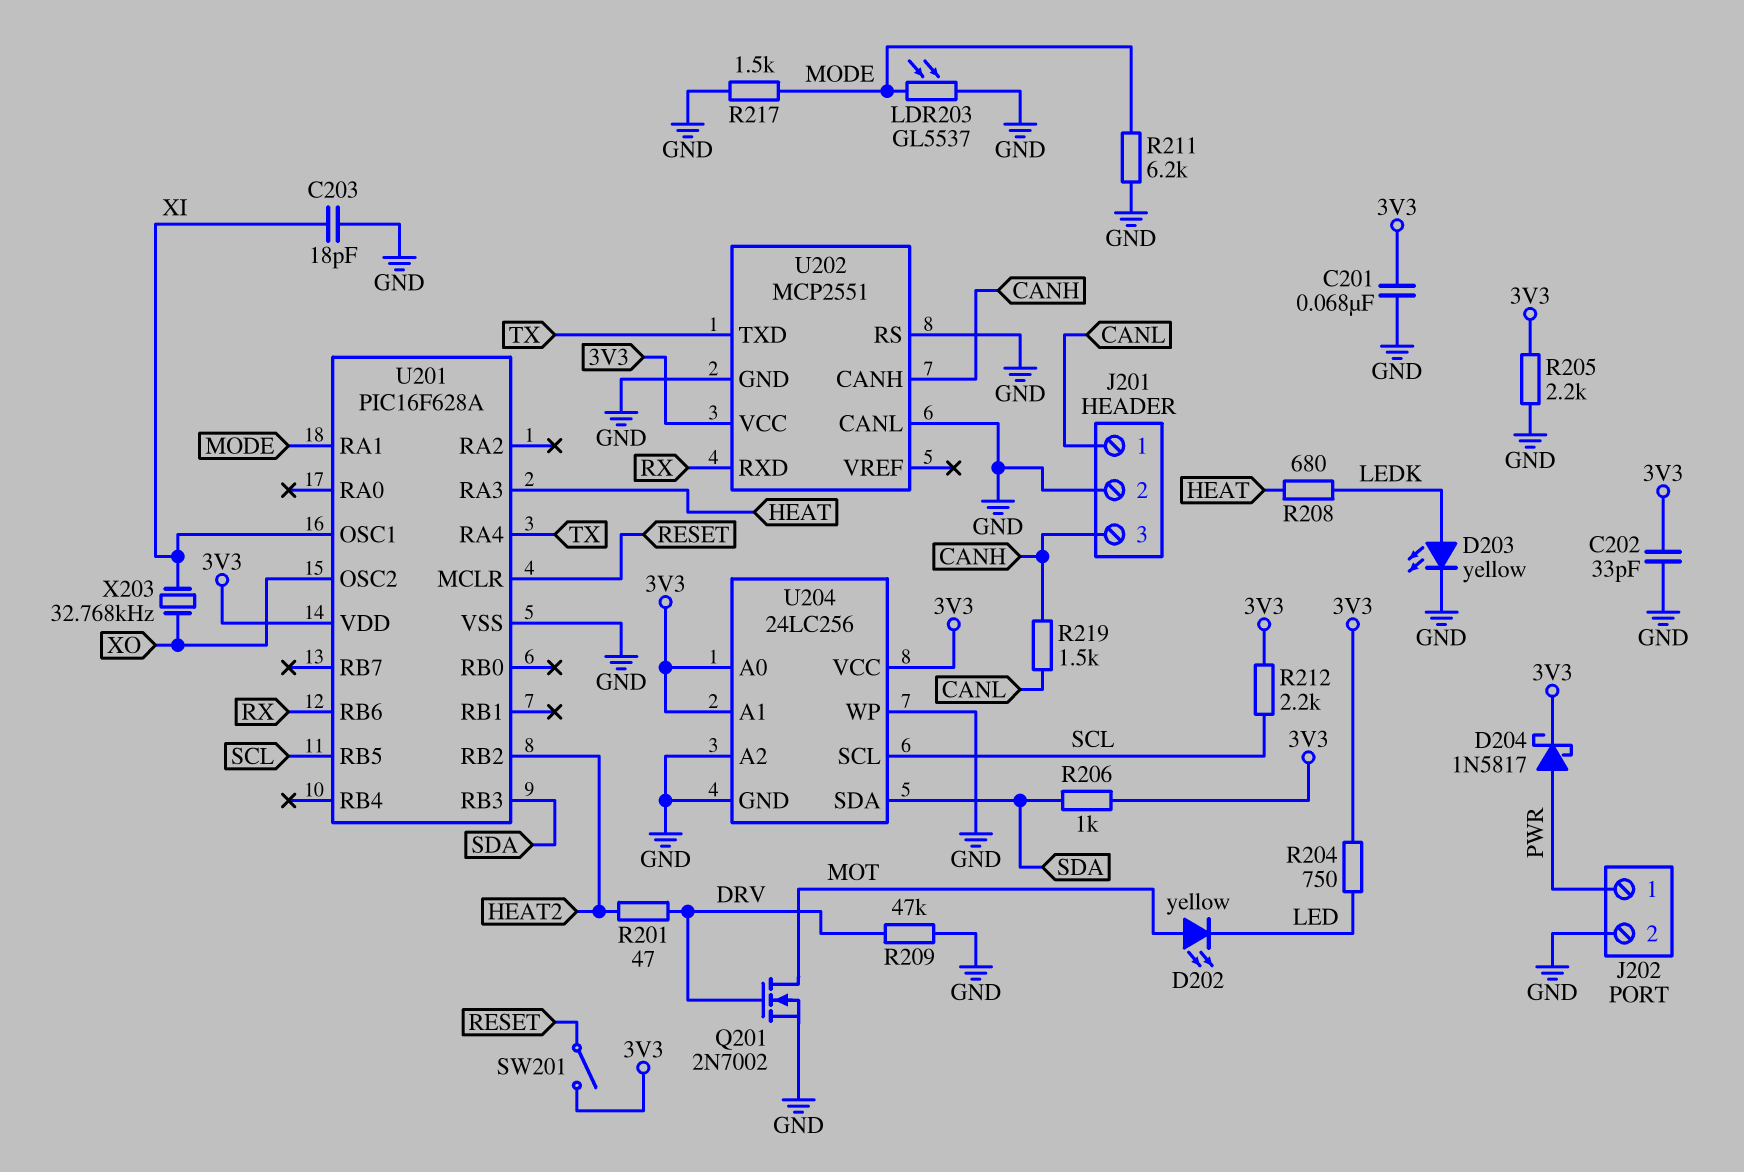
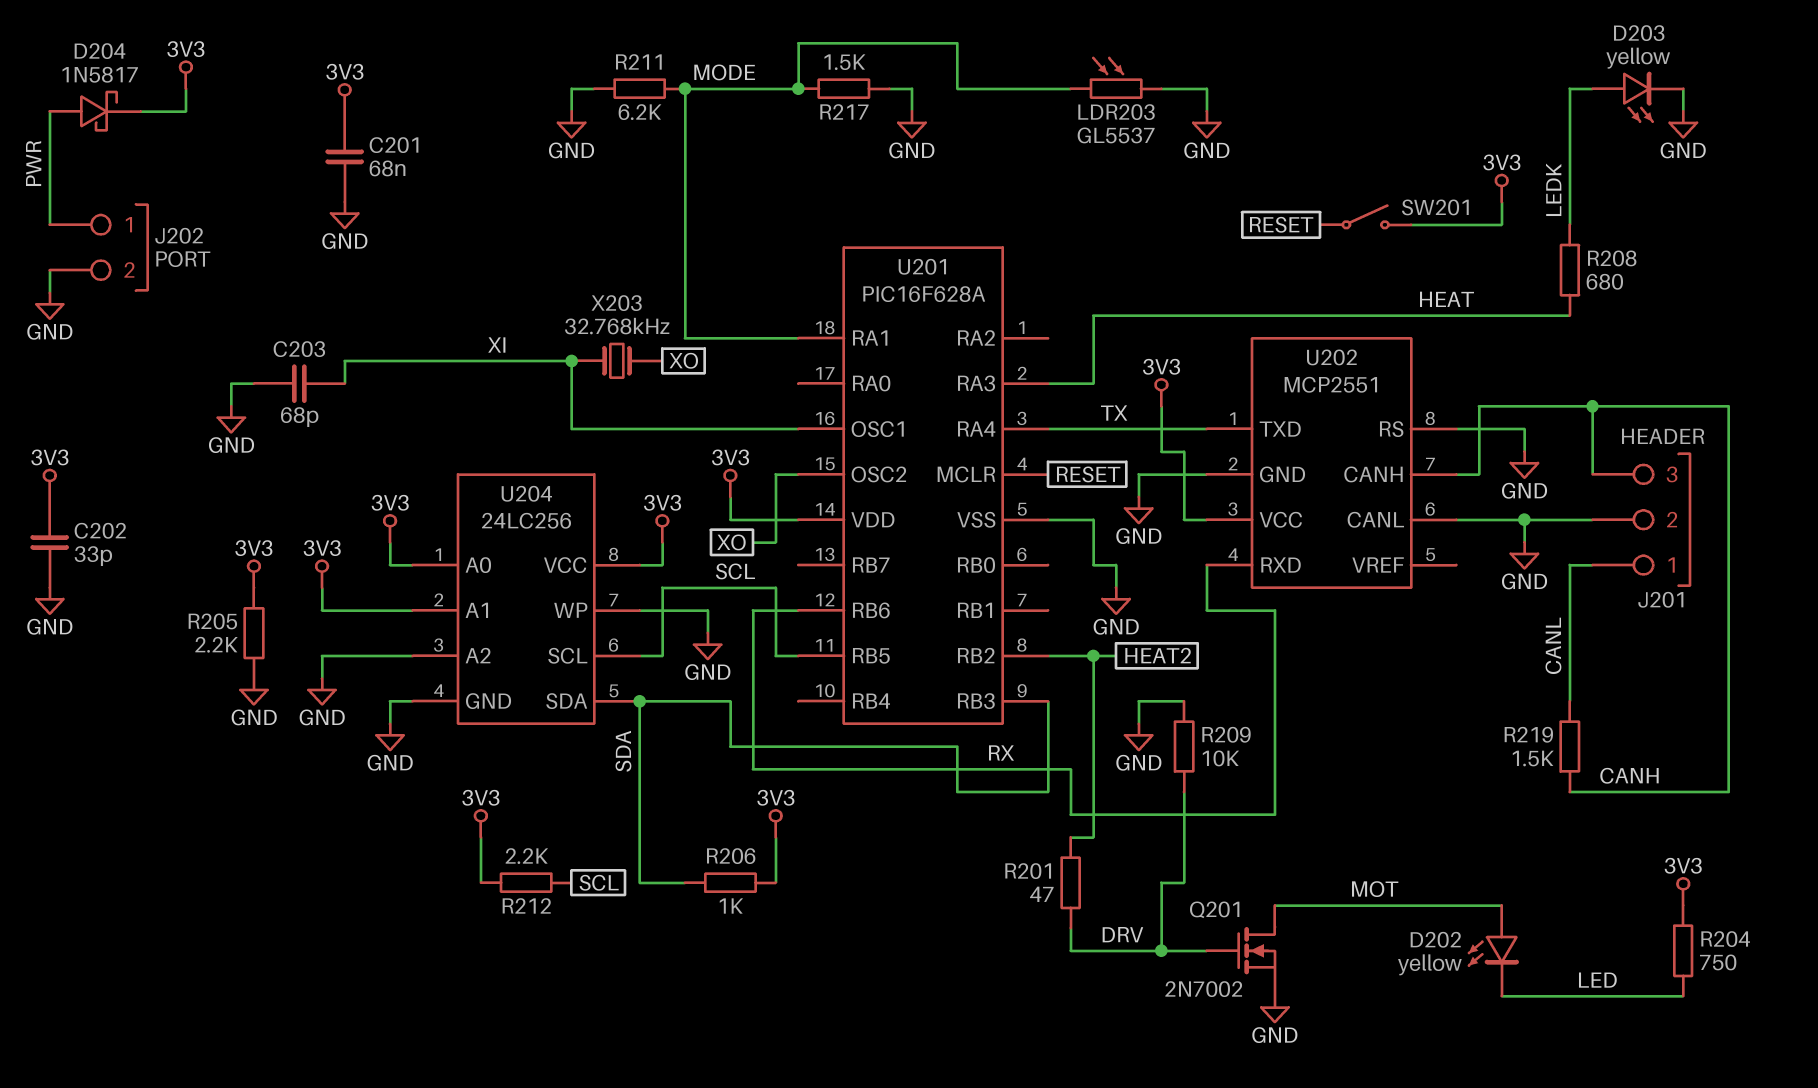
C203: 18pF (GND, XI) -> 68pF (GND, XI)
R209: 47k (DRV, GND) -> 10k (DRV, GND)

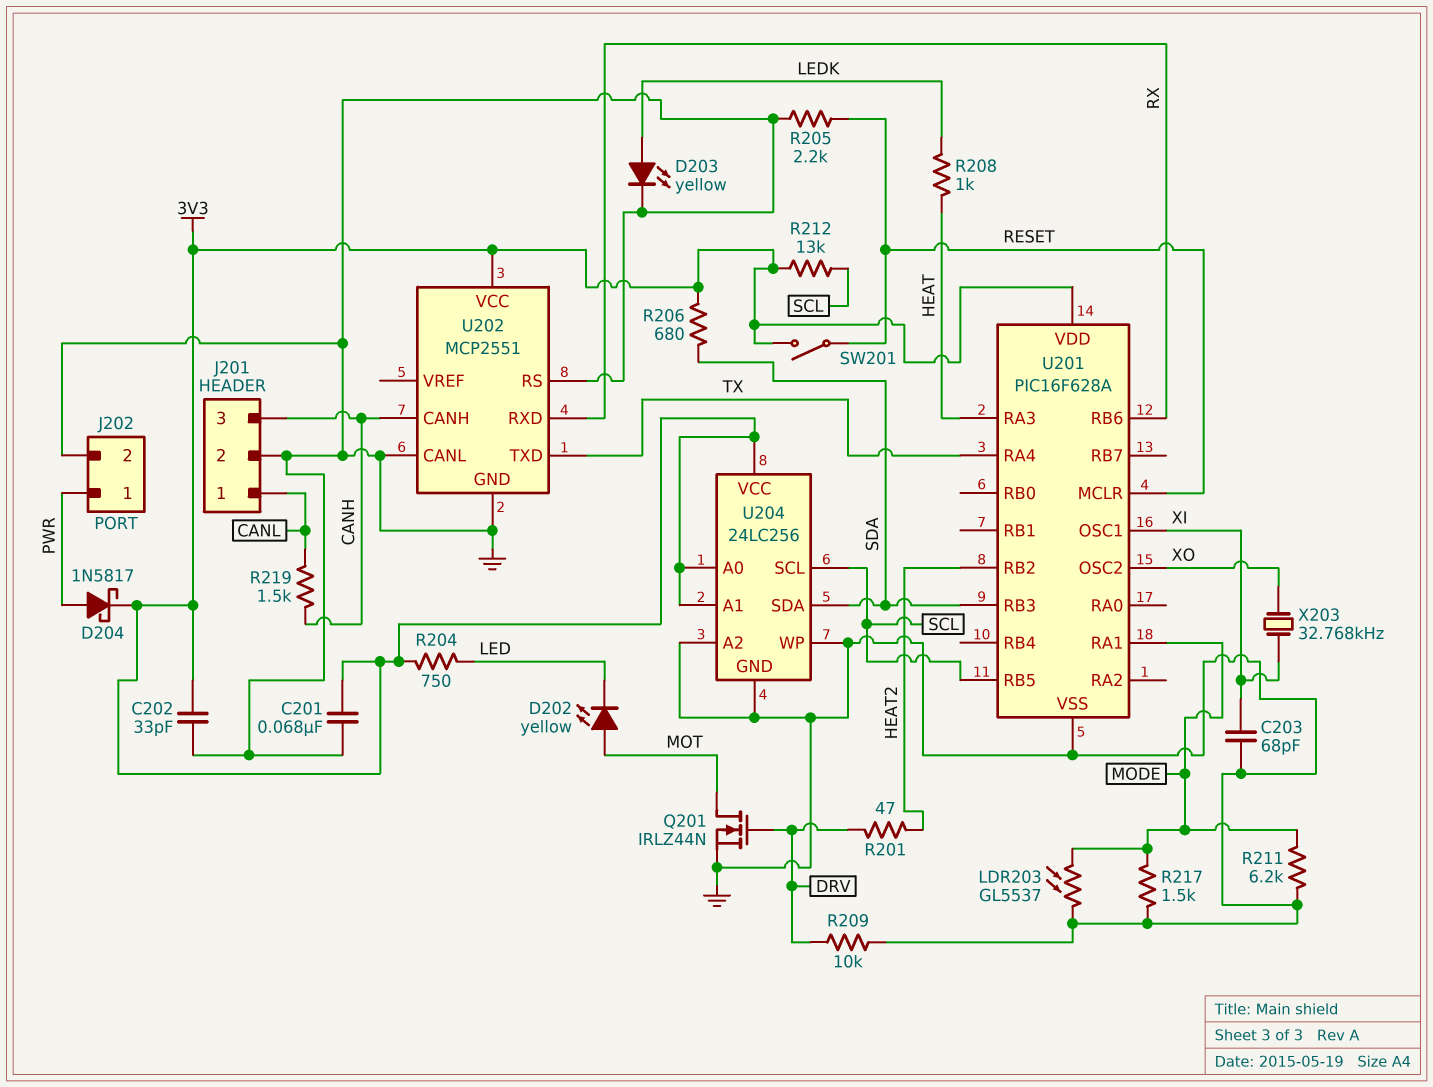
Q201: NMOS 2N7002 (G DRV, D MOT, S GND) -> NMOS IRLZ44N (G DRV, D MOT, S GND)
R205: 2.2k (3V3, GND) -> 2.2k (GND, RESET)
R206: 1k (3V3, SDA) -> 680 (3V3, SDA)
R208: 680 (HEAT, LEDK) -> 1k (HEAT, LEDK)
R212: 2.2k (3V3, SCL) -> 13k (3V3, SCL)

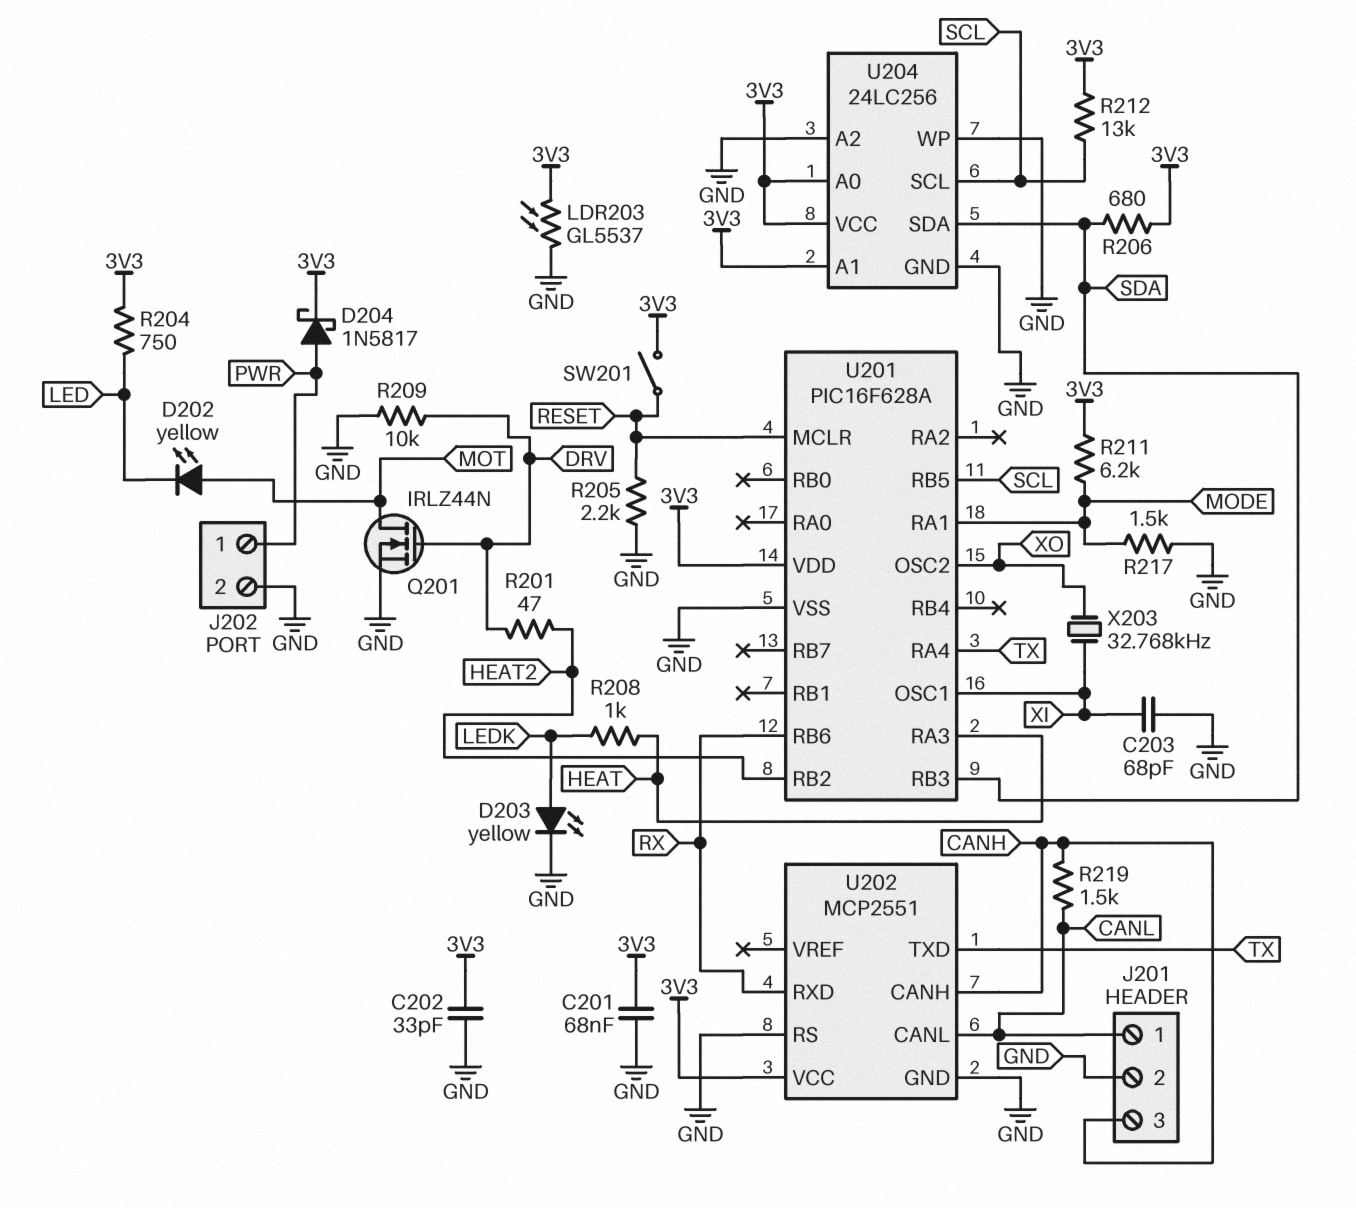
LDR203: GL5537 (GND, MODE) -> GL5537 (3V3, GND)
R211: 6.2k (GND, MODE) -> 6.2k (3V3, MODE)
U202 pin CANL: GND -> CANL

